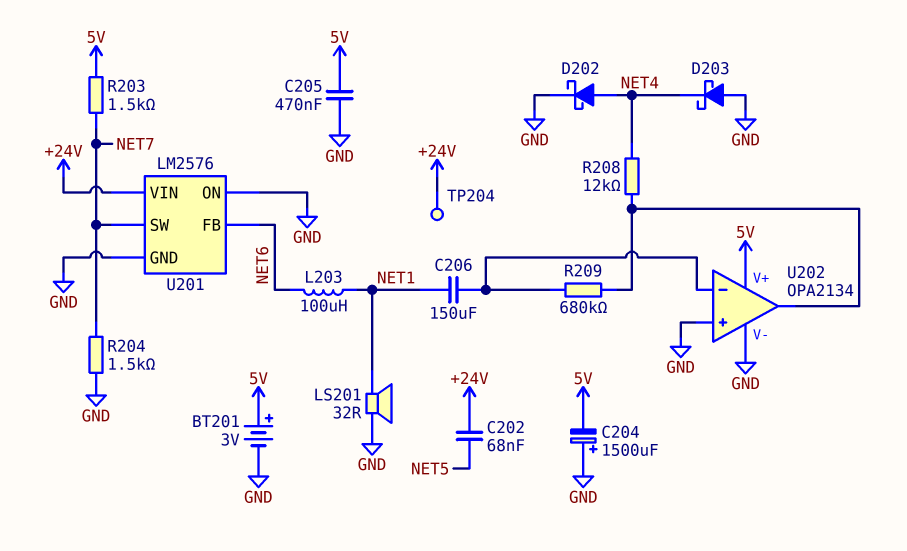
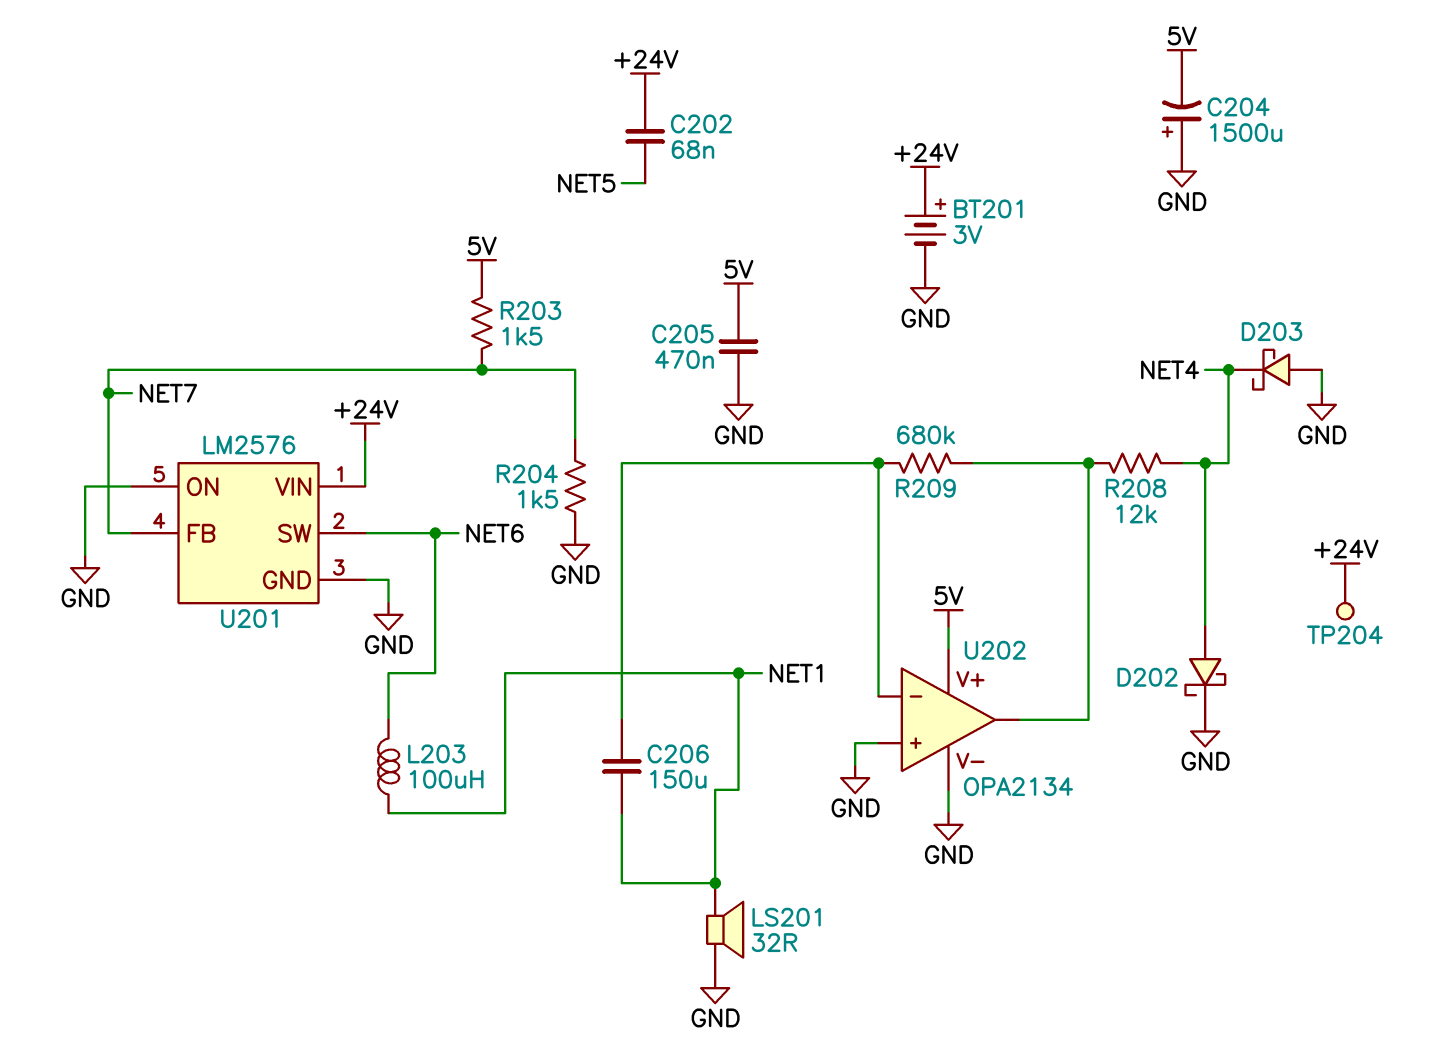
BT201: 3V (plus 5V, minus GND) -> 3V (plus +24V, minus GND)
U201 pin FB: NET6 -> NET7
U201 pin SW: NET7 -> NET6

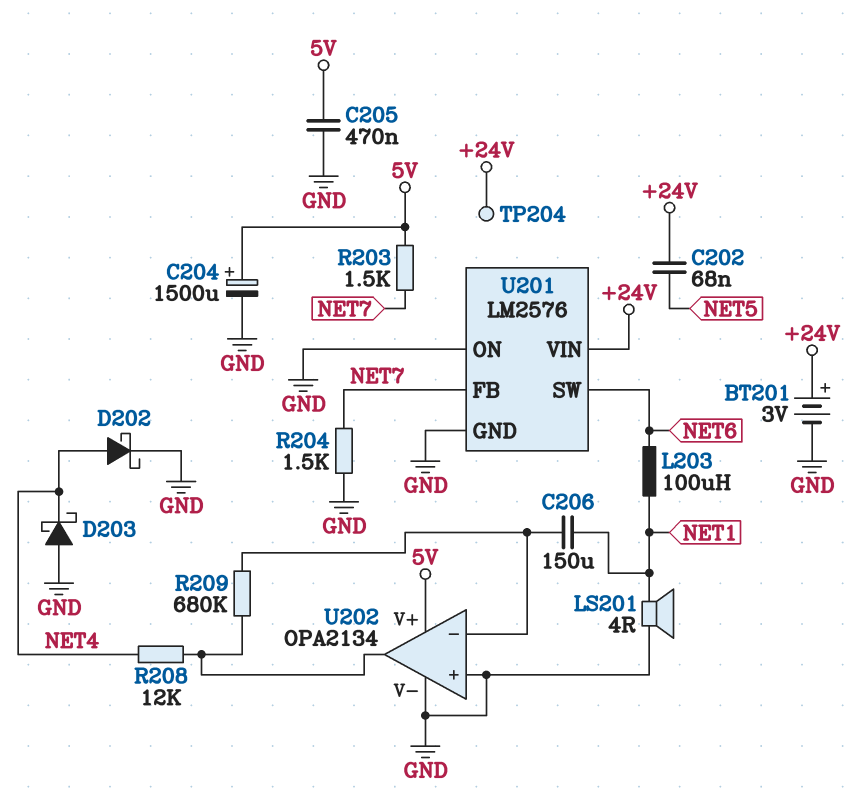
C204: 1500uF (plus GND, minus 5V) -> 1500uF (plus 5V, minus GND)
LS201: speaker 32R (GND, NET1) -> speaker 4R (GND, NET1)

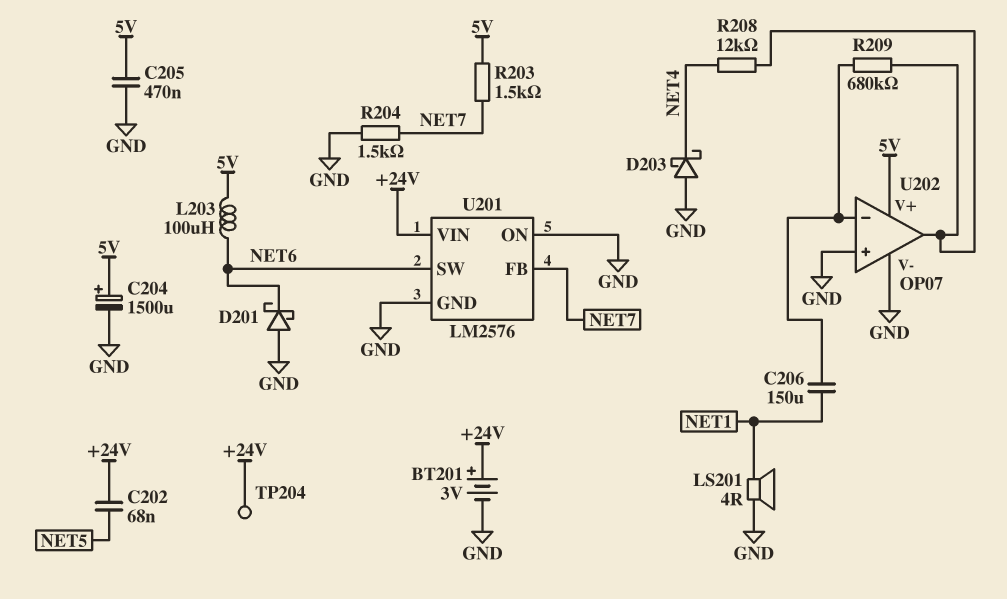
D201: none -> schottky (A GND, K NET6)
D202: schottky (A NET4, K GND) -> none
L203: 100uH (NET1, NET6) -> 100uH (5V, NET6)
U202: OPA2134 -> OP07

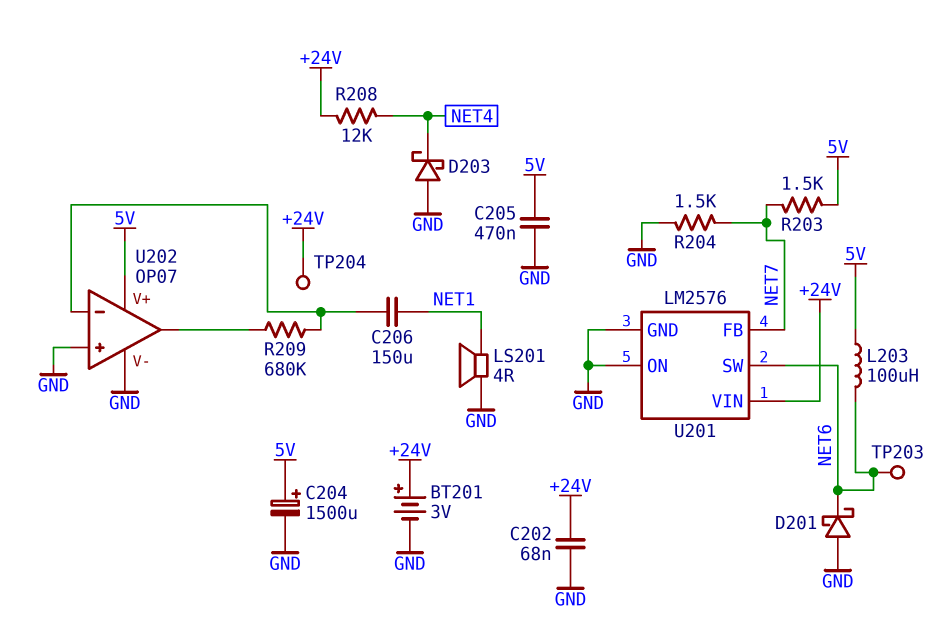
C202: 68nF (+24V, NET5) -> 68nF (+24V, GND)
R208: 12k (NET4, U202/out) -> 12k (+24V, NET4)
TP203: none -> test point (NET6)

